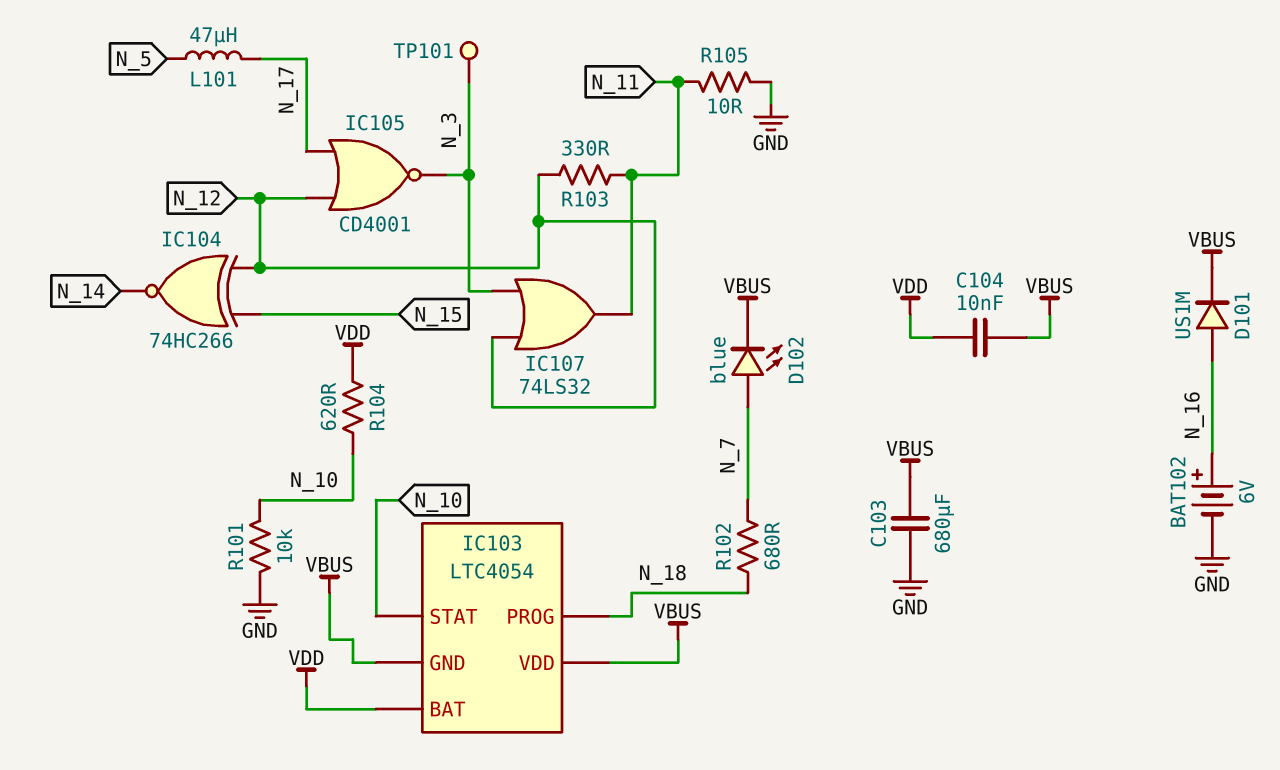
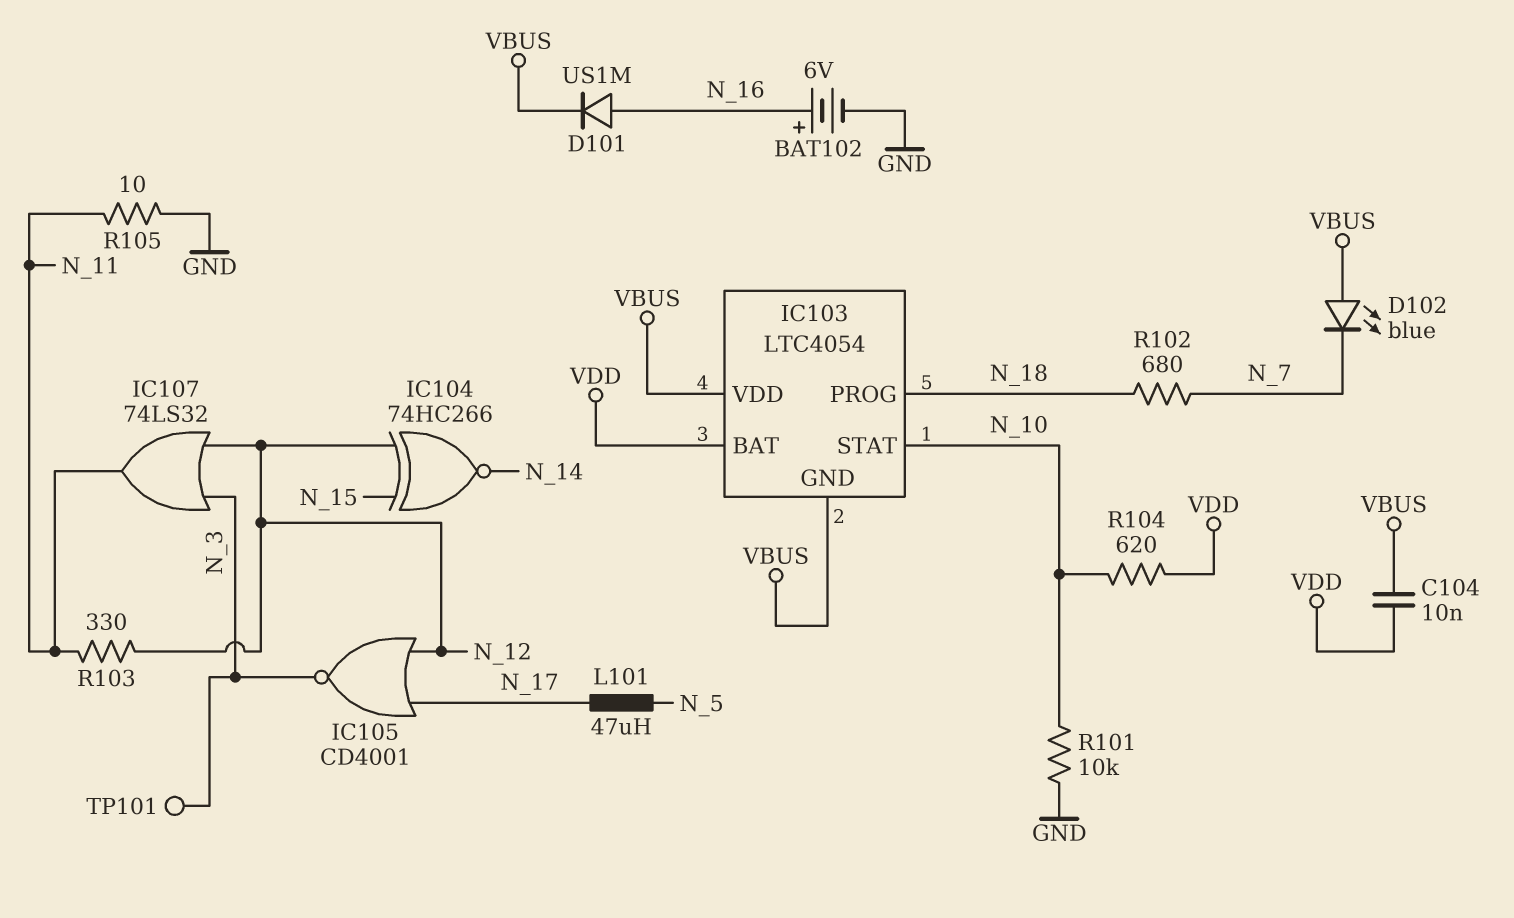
C103: 680uF (GND, VBUS) -> none
D102: LED blue (A N_7, K VBUS) -> LED blue (A VBUS, K N_7)

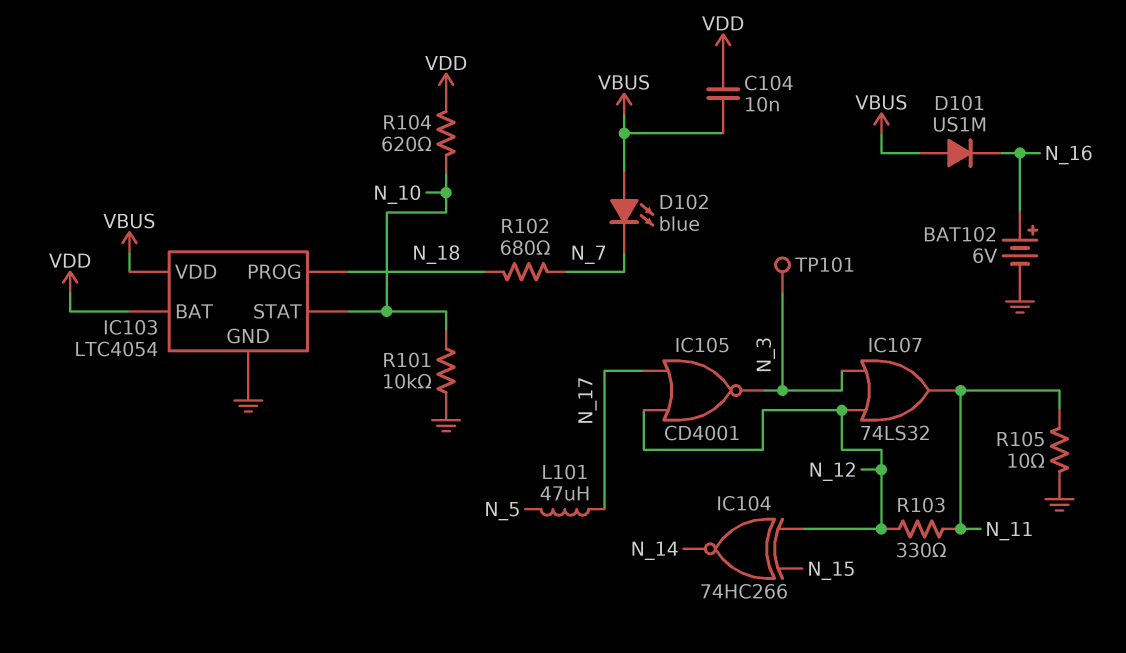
D101: diode US1M (A N_16, K VBUS) -> diode US1M (A VBUS, K N_16)
IC103 pin GND: VBUS -> GND

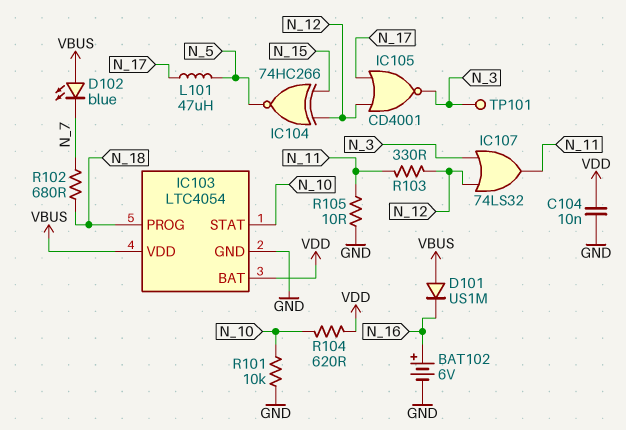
C104: 10nF (VBUS, VDD) -> 10nF (GND, VDD)
IC104: XNOR 74HC266 (in N_12, in N_15, out N_14) -> XNOR 74HC266 (in N_12, in N_15, out N_5)

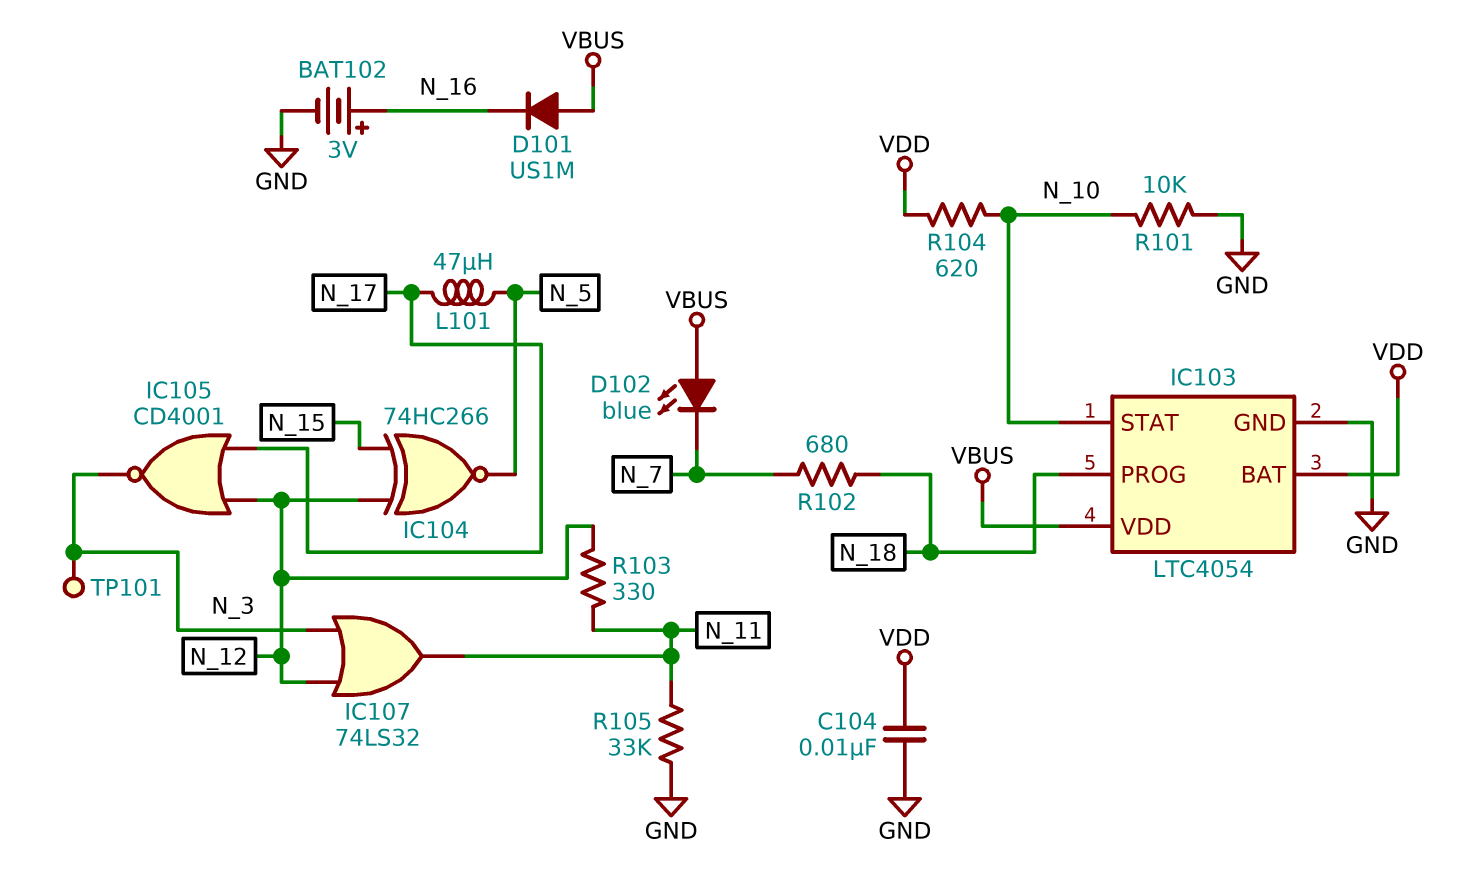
BAT102: 6V (plus N_16, minus GND) -> 3V (plus N_16, minus GND)
R105: 10 (GND, N_11) -> 33k (GND, N_11)

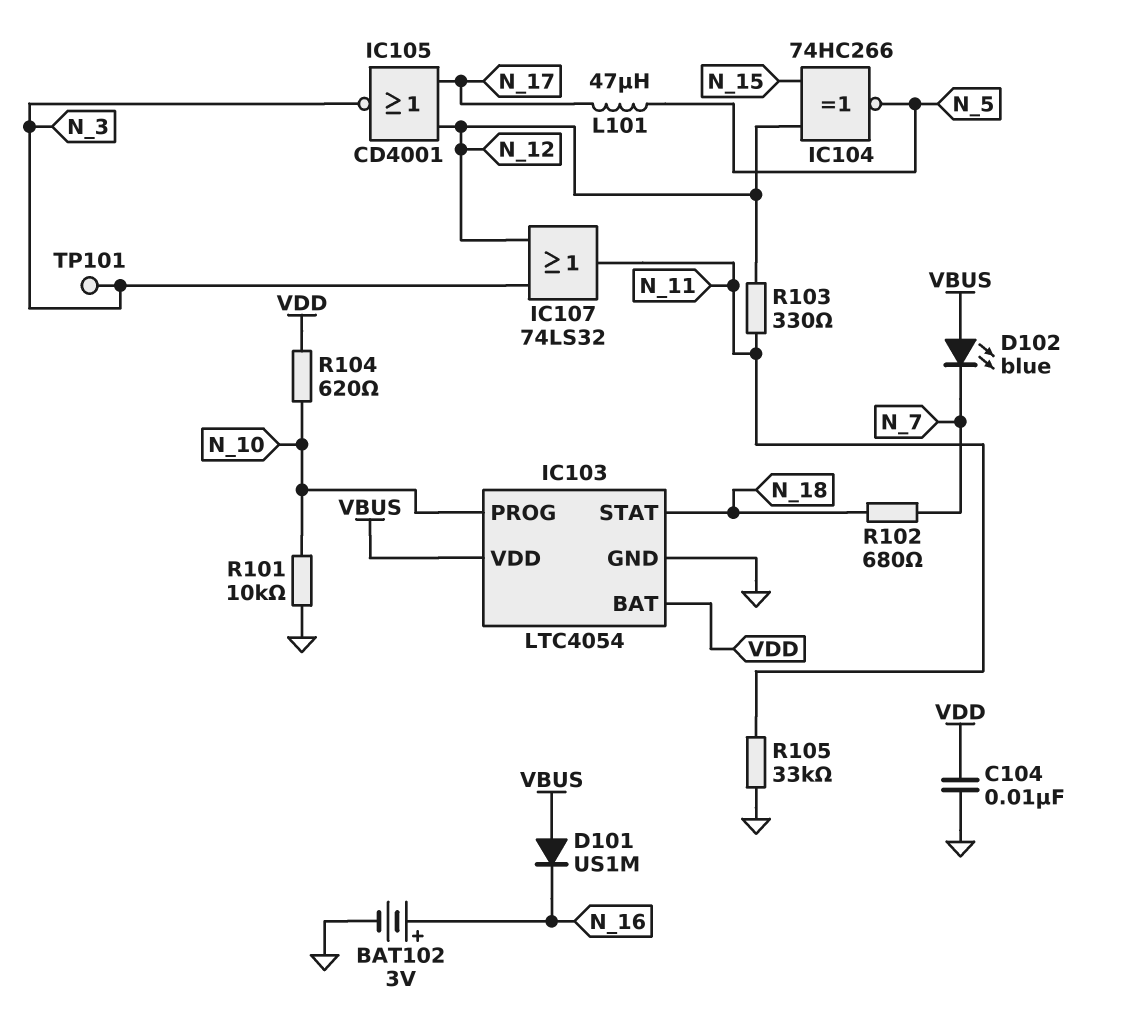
IC103 pin PROG: N_18 -> N_10
IC103 pin STAT: N_10 -> N_18

